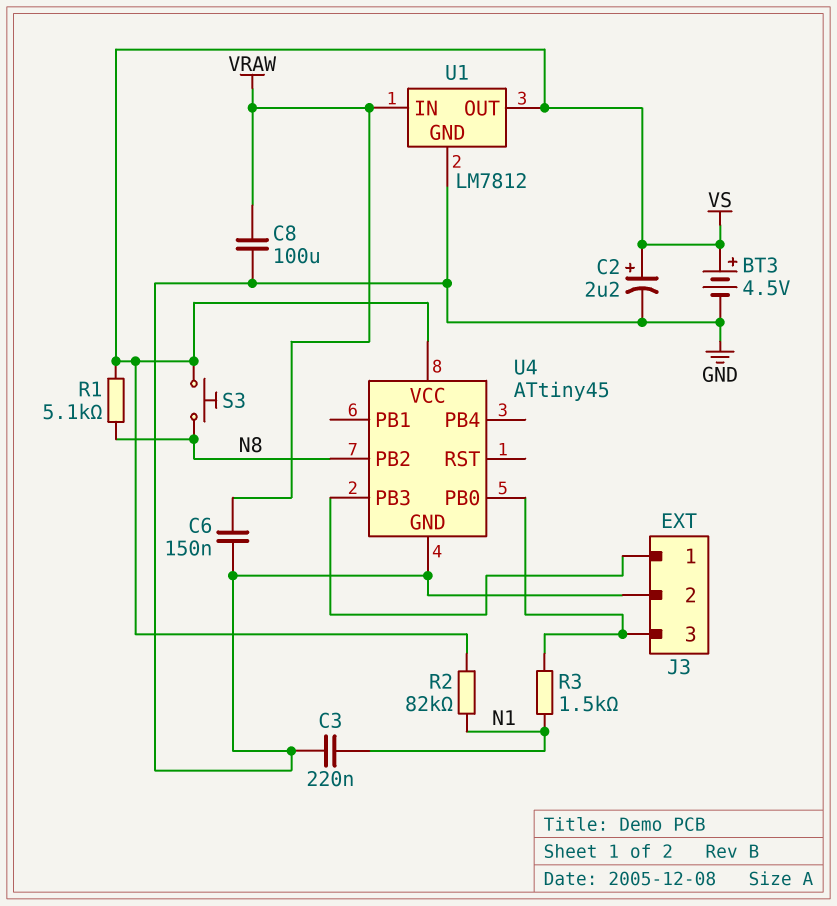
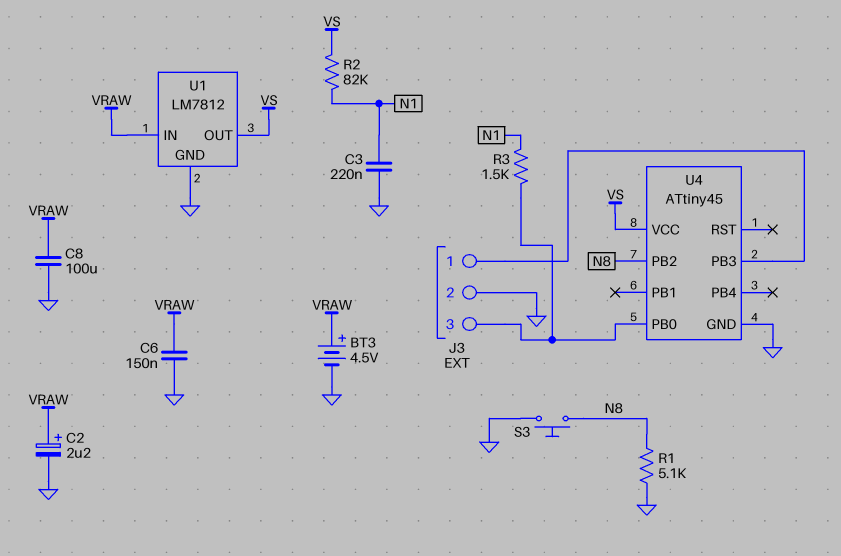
BT3: 4.5V (plus VS, minus GND) -> 4.5V (plus VRAW, minus GND)
C2: 2.2uF (plus VS, minus GND) -> 2.2uF (plus VRAW, minus GND)
R1: 5.1k (N8, VS) -> 5.1k (GND, N8)
S3: button (N8, VS) -> button (GND, N8)

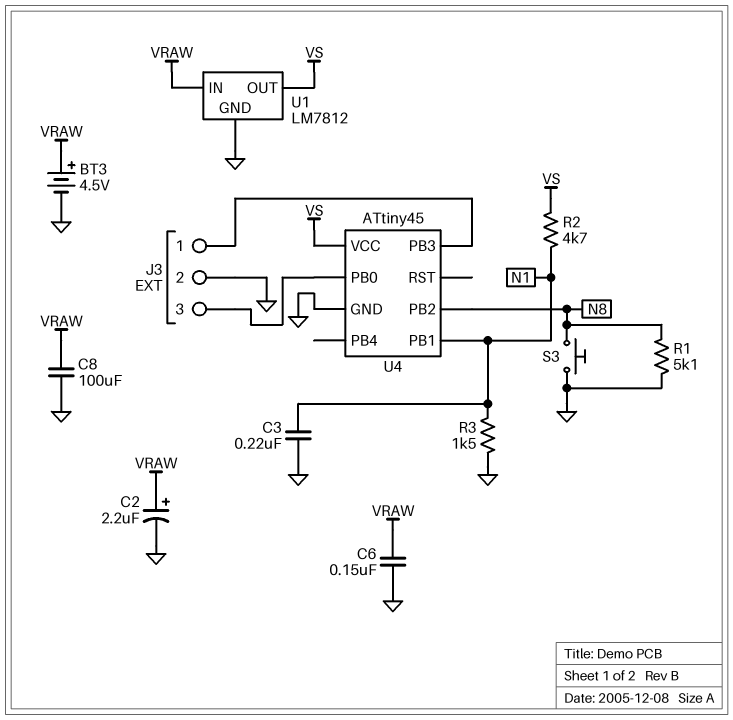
R2: 82k (N1, VS) -> 4.7k (N1, VS)
R3: 1.5k (J3/3, N1) -> 1.5k (GND, N1)
U4 pin PB1: none -> N1

